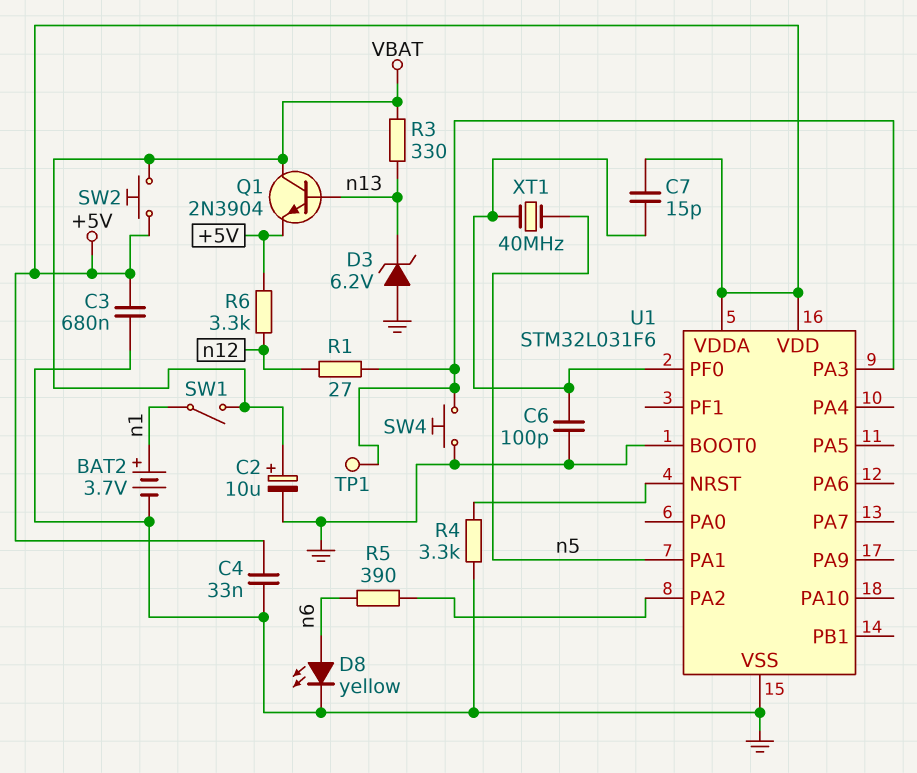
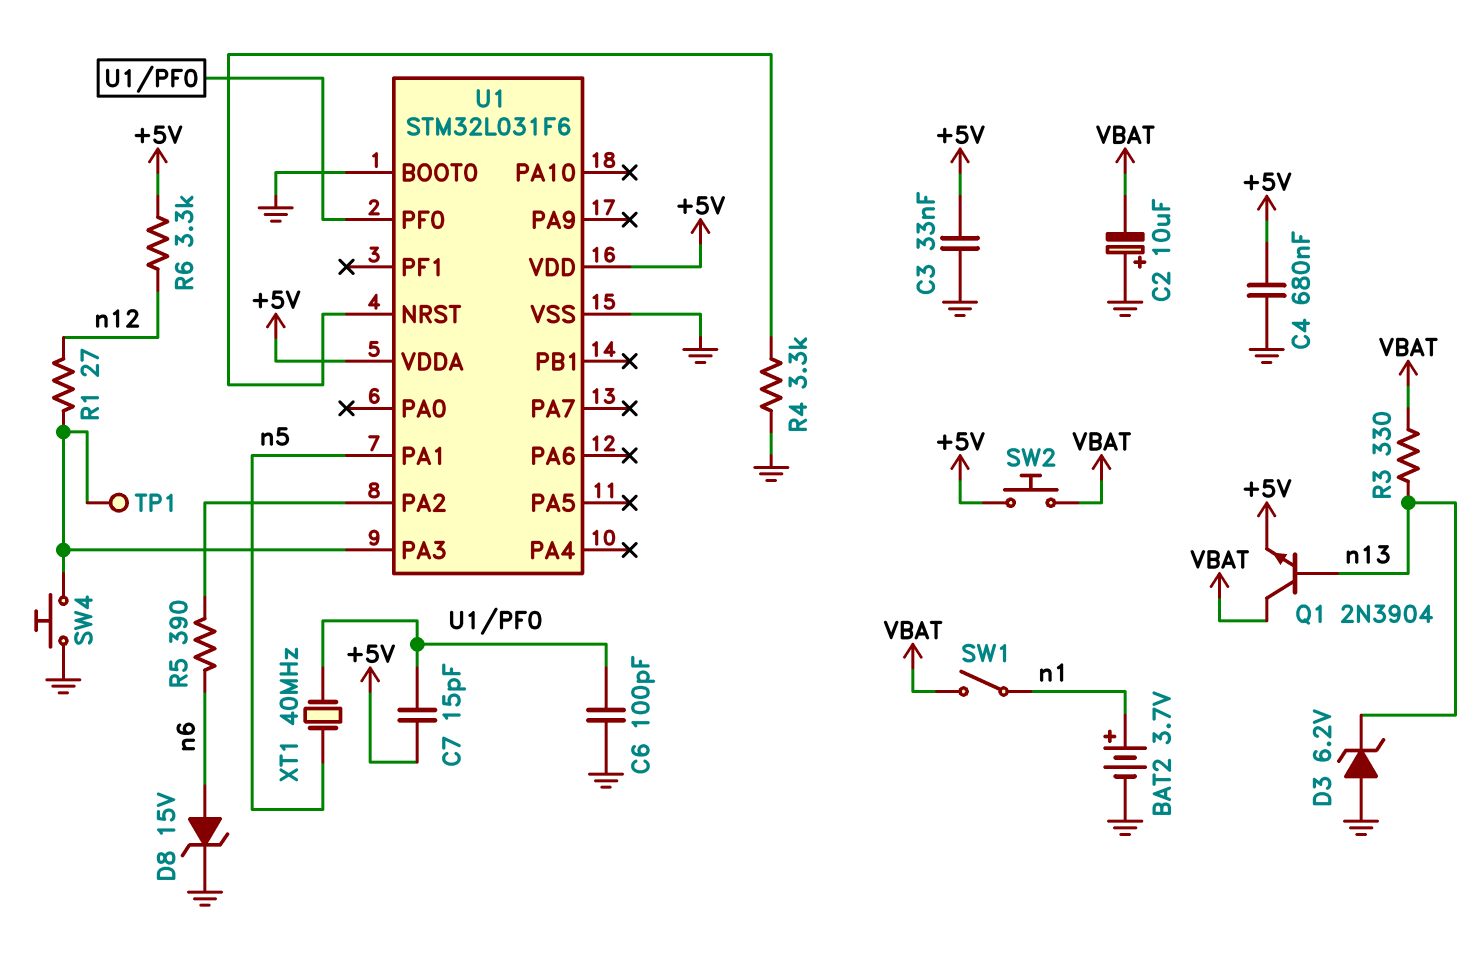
C2: 10uF (plus VBAT, minus GND) -> 10uF (plus GND, minus VBAT)
C3: 680nF (+5V, GND) -> 33nF (+5V, GND)
C4: 33nF (+5V, GND) -> 680nF (+5V, GND)
D8: LED yellow (A n6, K GND) -> zener 15V (A n6, K GND)

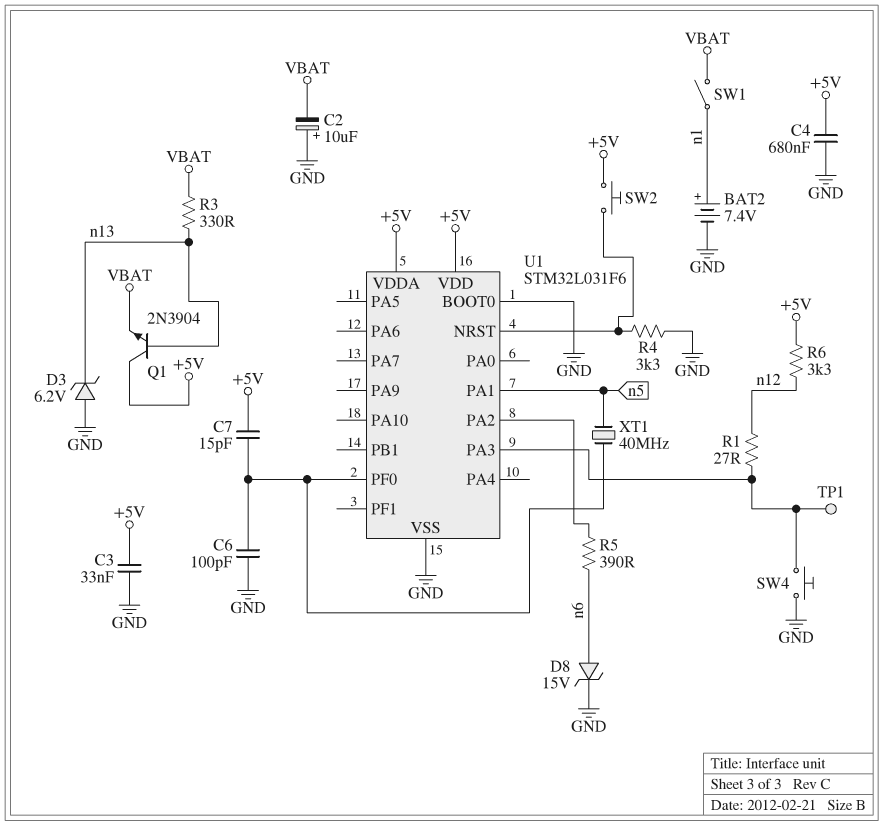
BAT2: 3.7V (plus n1, minus GND) -> 7.4V (plus n1, minus GND)
Q1: NPN 2N3904 (B n13, C VBAT, E +5V) -> NPN 2N3904 (B n13, C +5V, E VBAT)
SW2: button (+5V, VBAT) -> button (+5V, U1/NRST)

